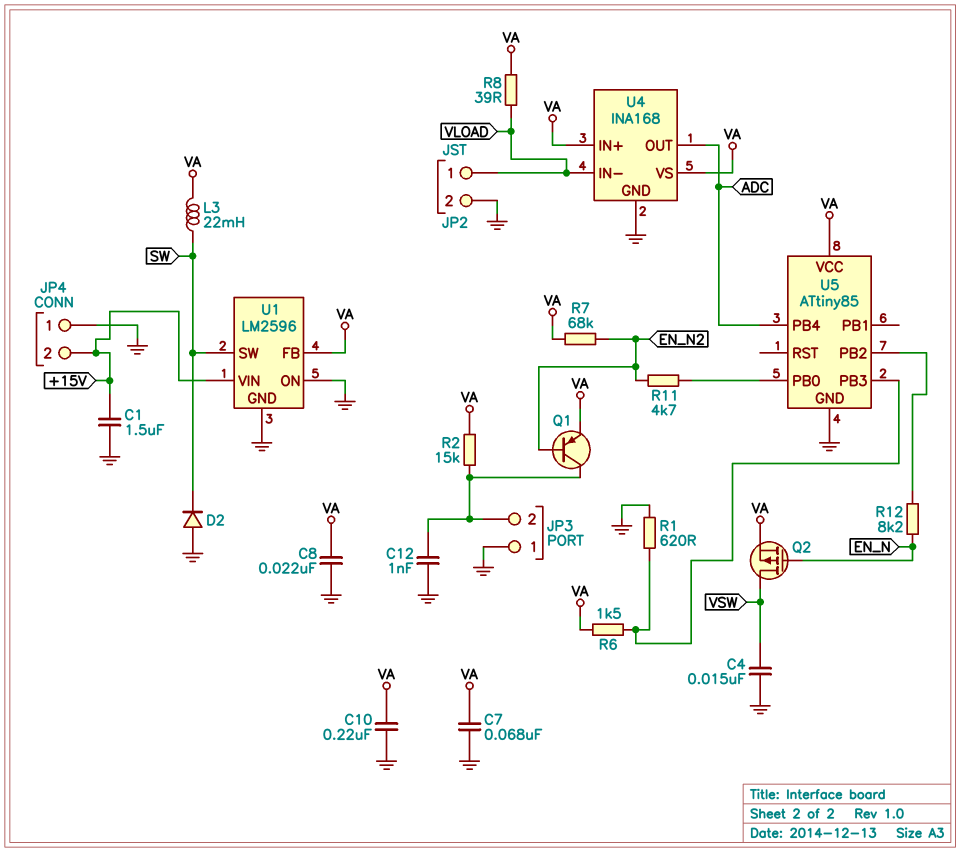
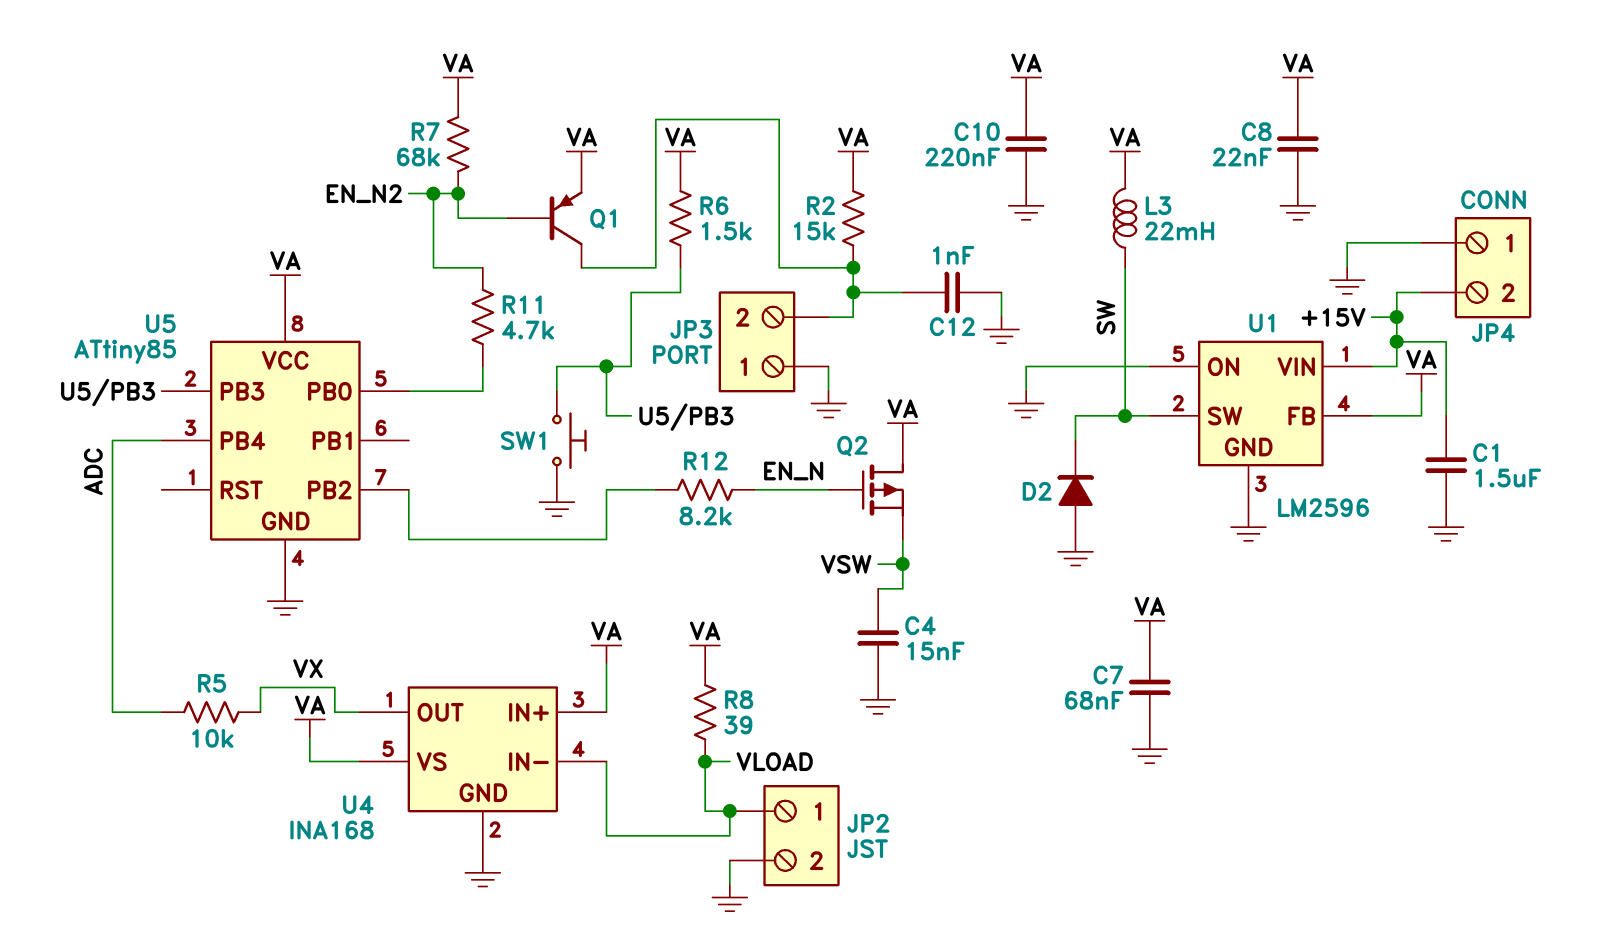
Q2: PMOS (G EN_N, D VSW, S VA) -> PMOS (G EN_N, D VA, S VSW)
R1: 620 (GND, U5/PB3) -> none
R5: none -> 10k (ADC, VX)
SW1: none -> button (GND, U5/PB3)
U4 pin OUT: ADC -> VX

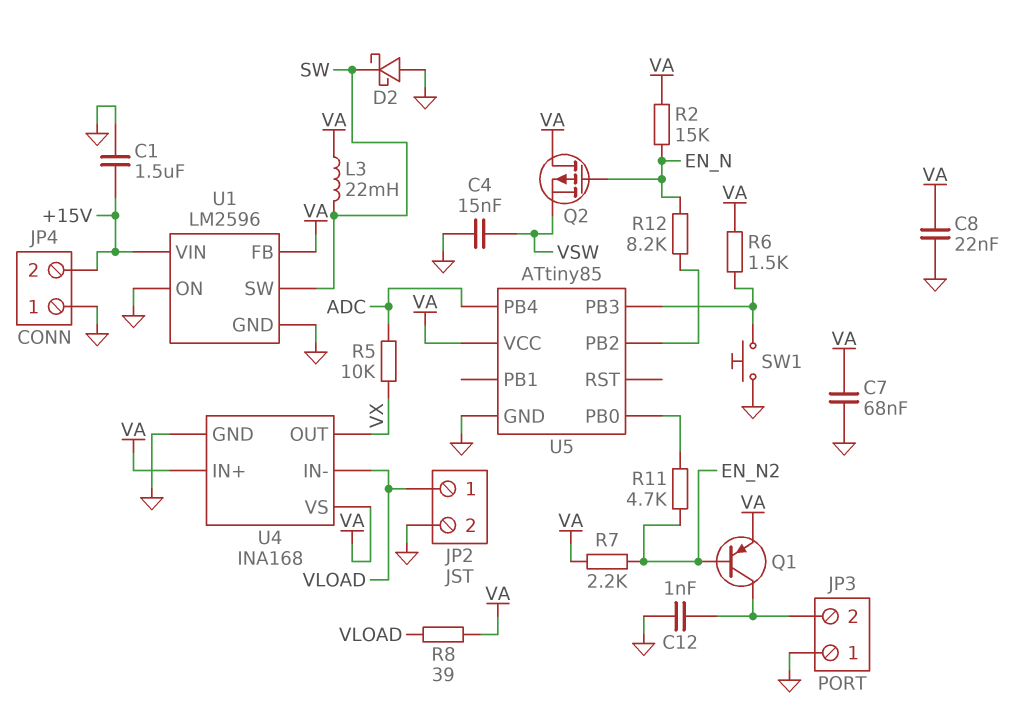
C10: 220nF (GND, VA) -> none
D2: diode (A GND, K SW) -> schottky (A GND, K SW)
R2: 15k (JP3/2, VA) -> 15k (EN_N, VA)
R7: 68k (EN_N2, VA) -> 2.2k (EN_N2, VA)

